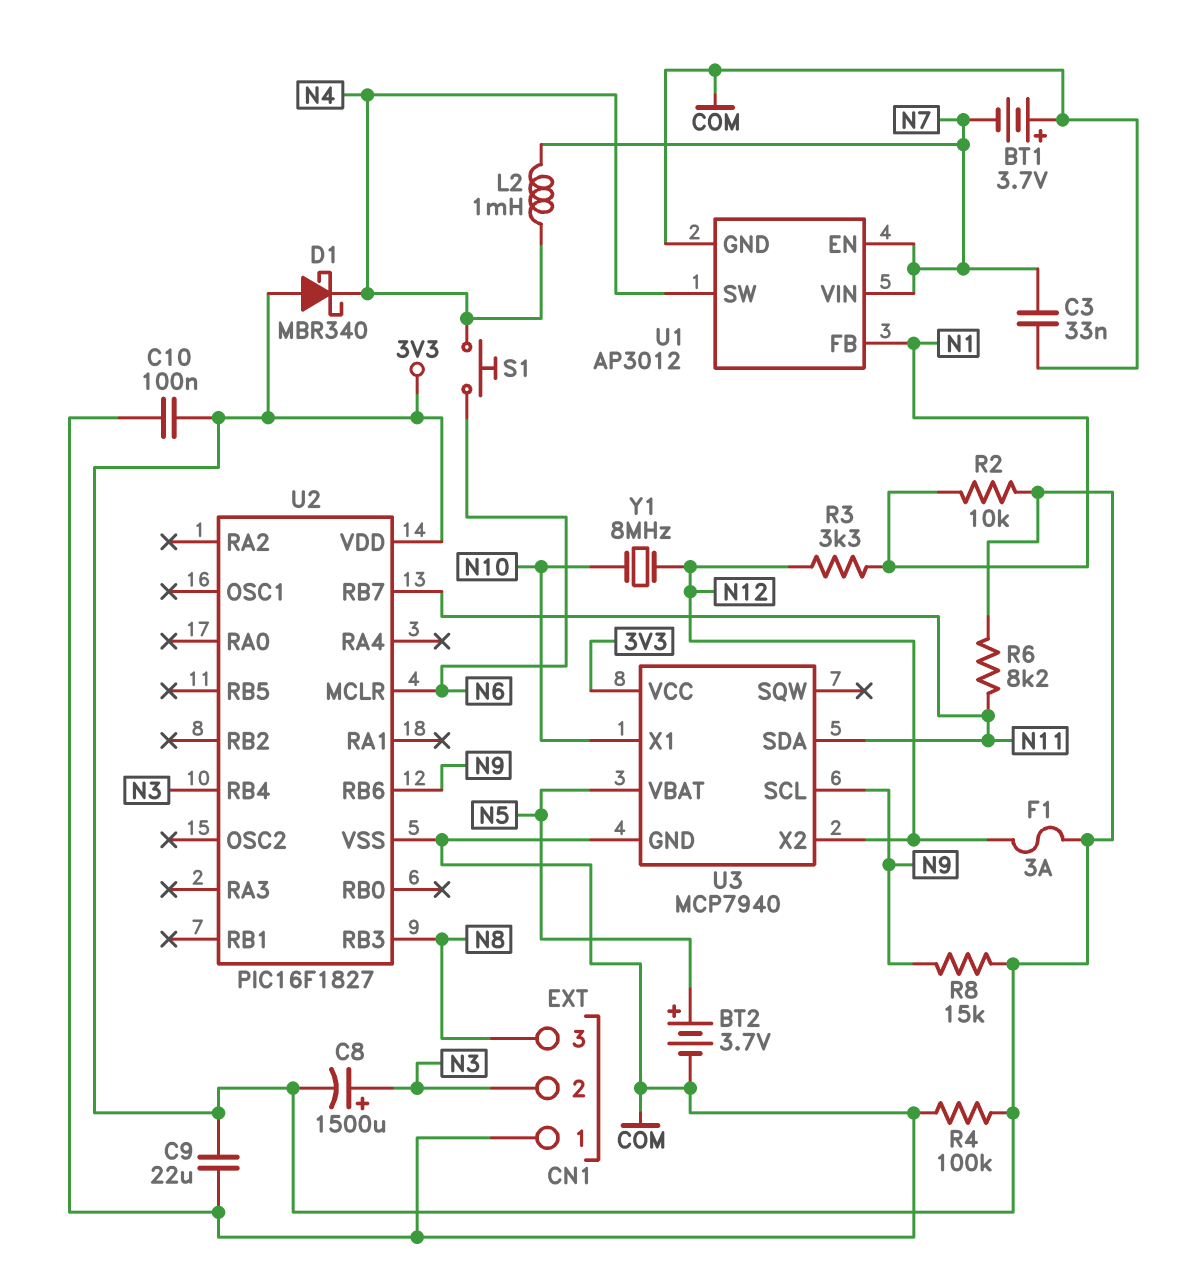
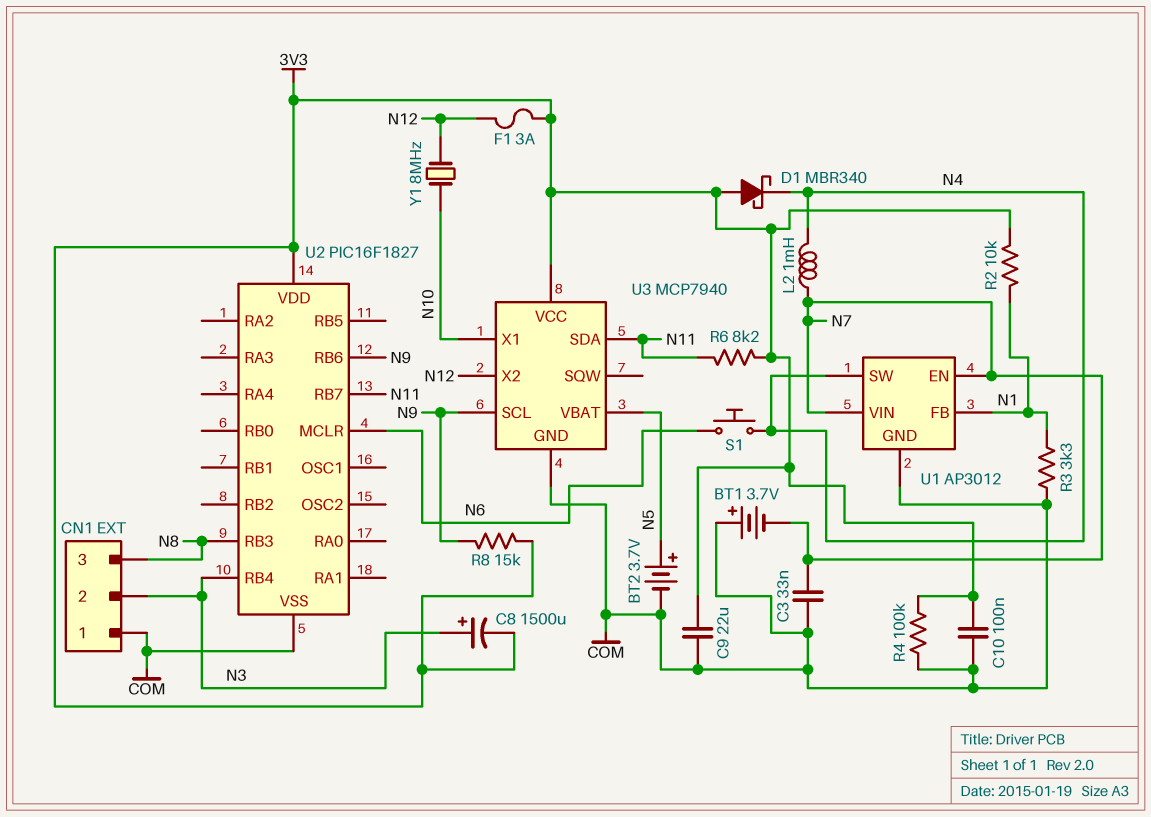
R3: 3.3k (N1, N12) -> 3.3k (COM, N1)

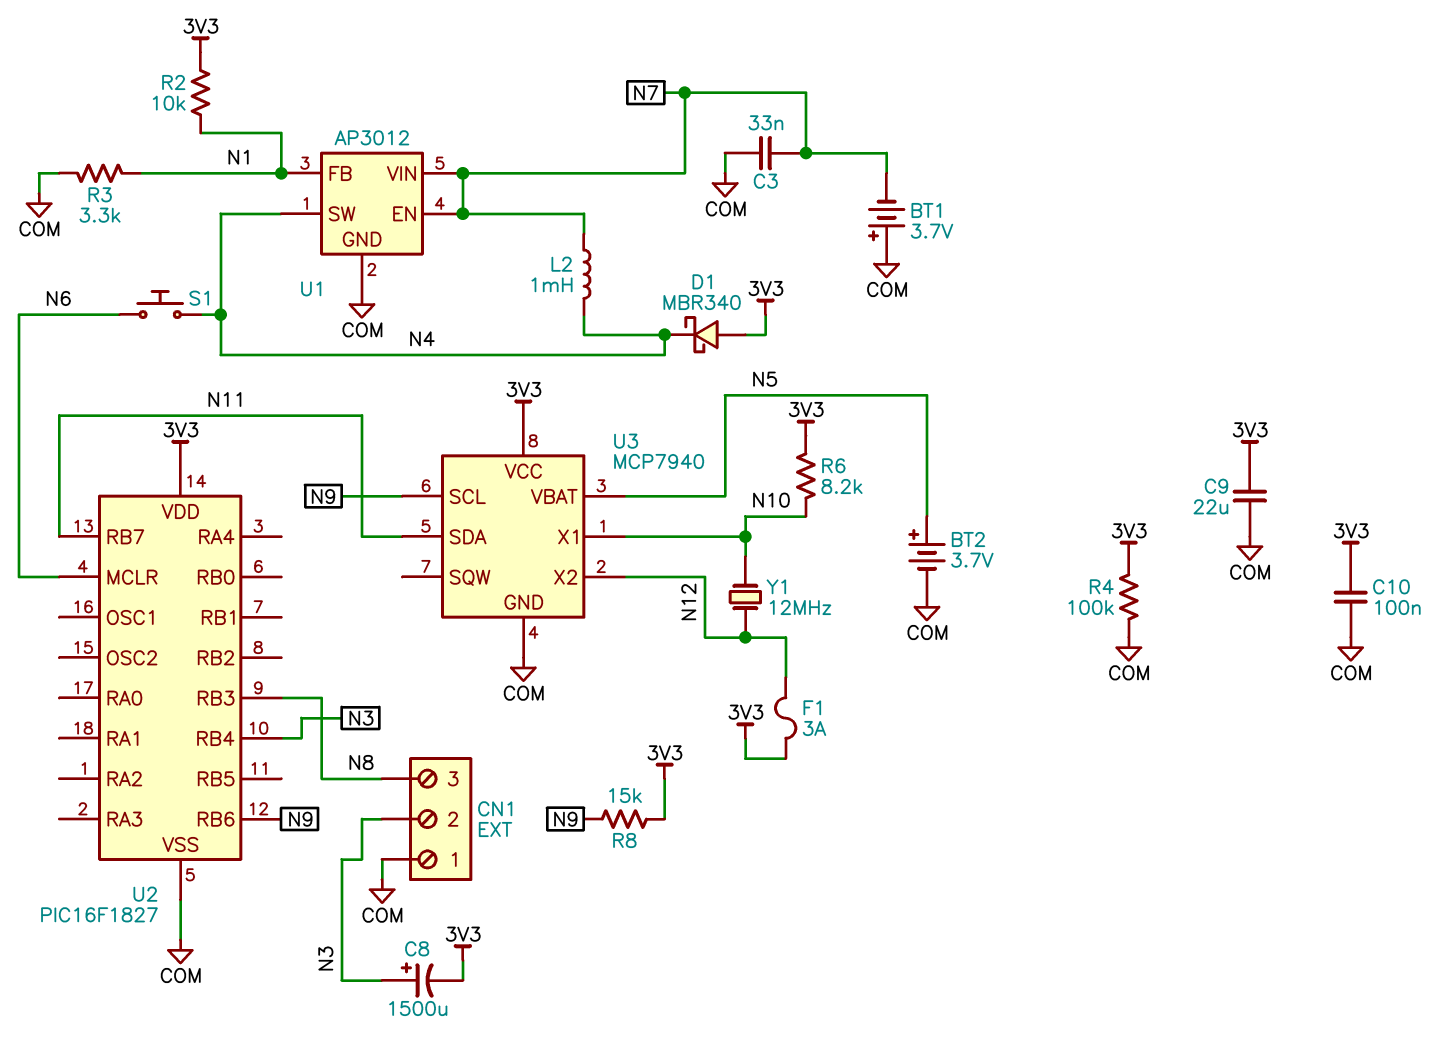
R6: 8.2k (3V3, N11) -> 8.2k (3V3, N10)
Y1: 8MHz (N10, N12) -> 12MHz (N10, N12)

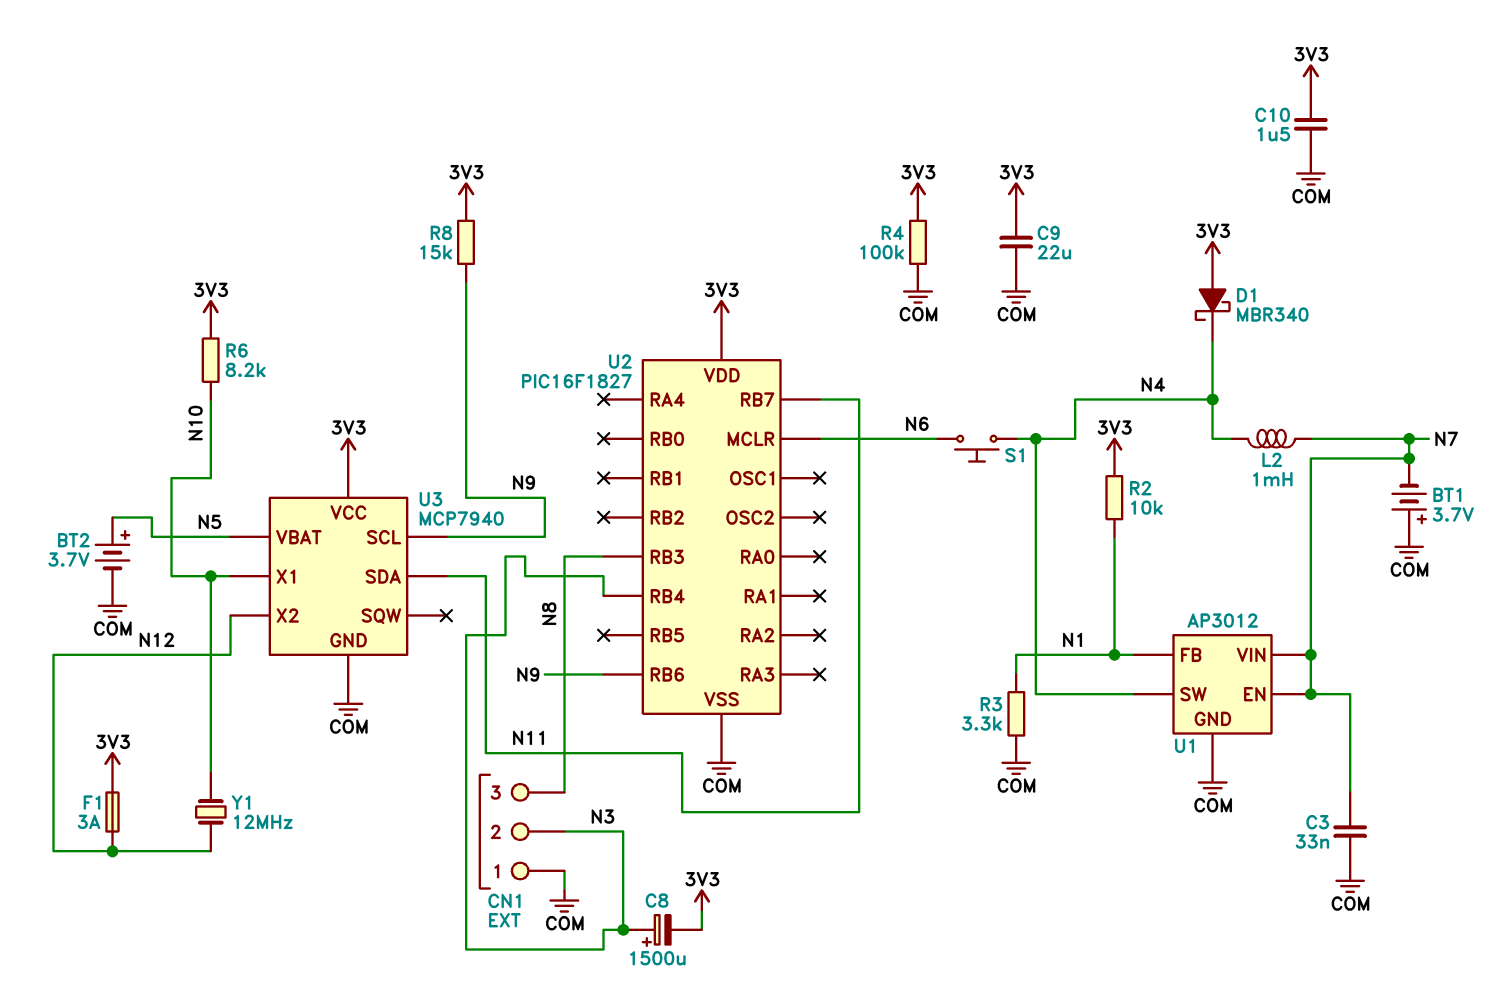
C10: 100nF (3V3, COM) -> 1.5uF (3V3, COM)

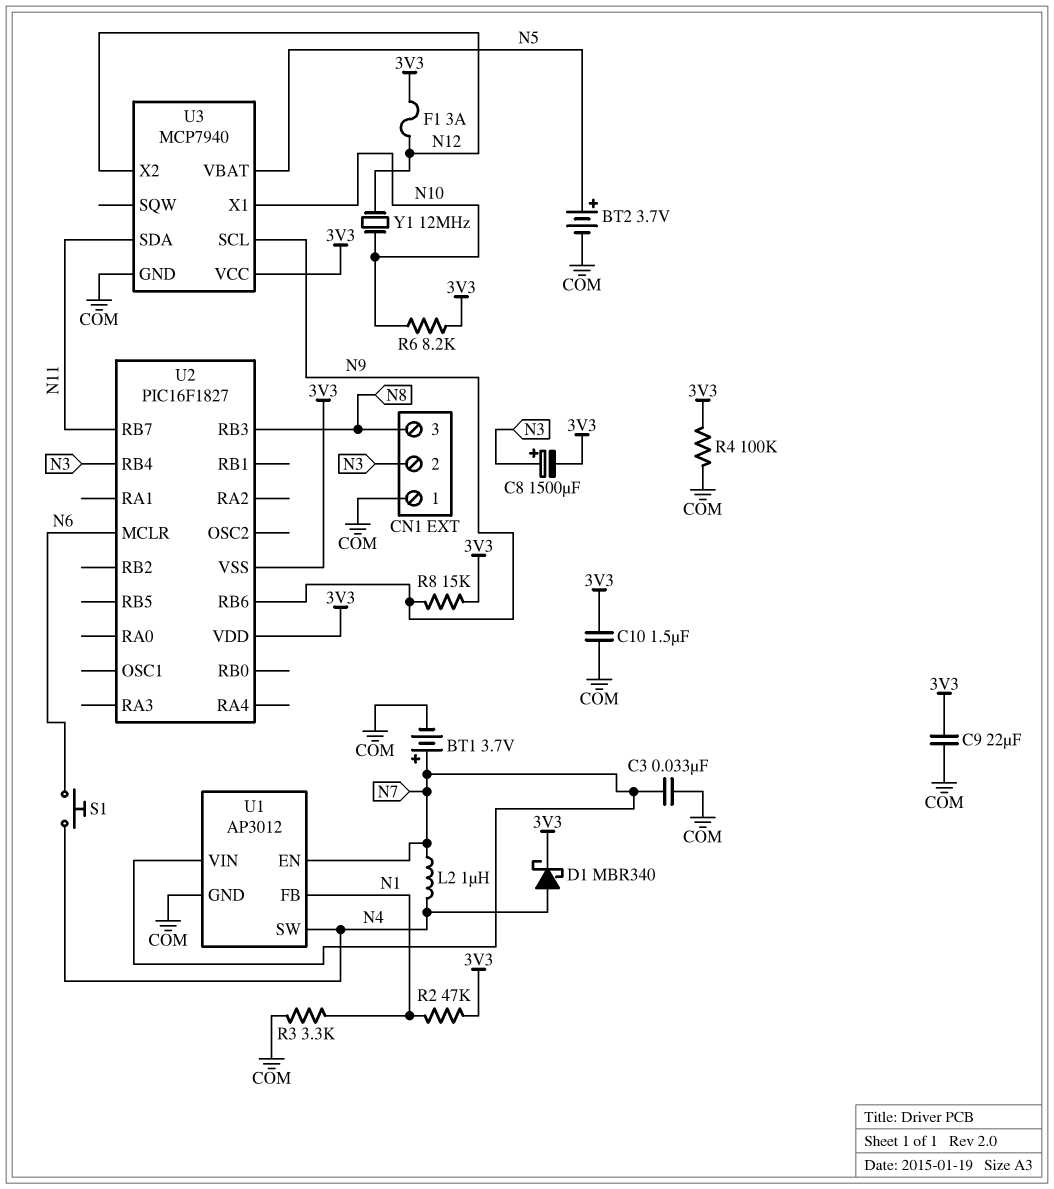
BT1: 3.7V (plus COM, minus N7) -> 3.7V (plus N7, minus COM)
D1: schottky MBR340 (A 3V3, K N4) -> schottky MBR340 (A N4, K 3V3)
L2: 1mH (N4, N7) -> 1uH (N4, N7)
R2: 10k (3V3, N1) -> 47k (3V3, N1)
U2 pin VSS: COM -> 3V3

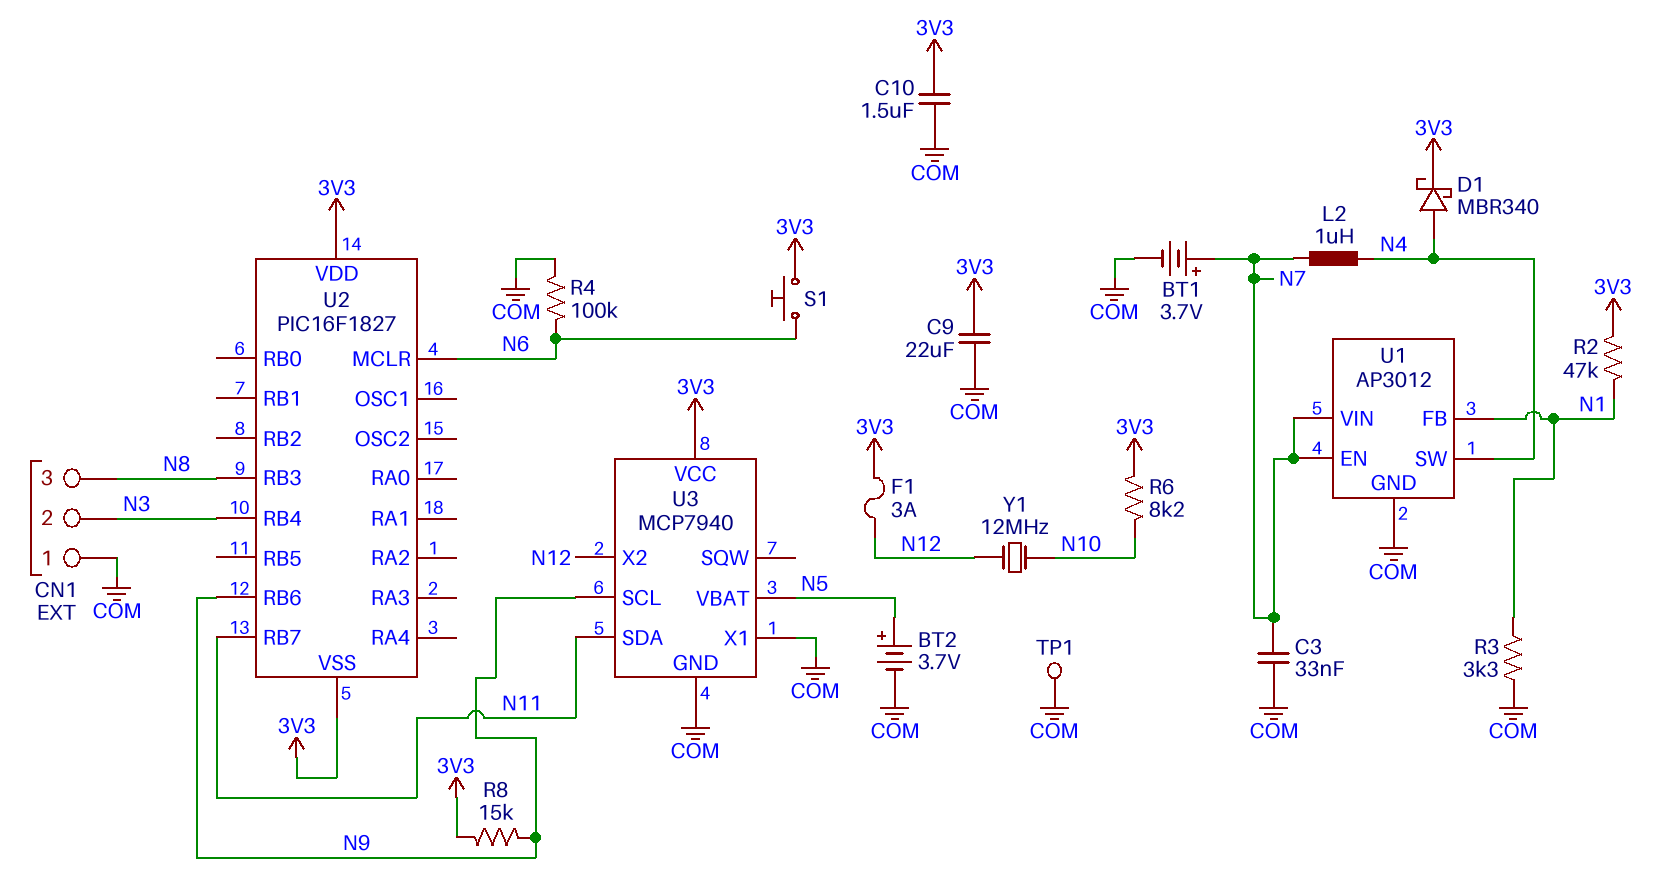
C8: 1500uF (plus N3, minus 3V3) -> none
R4: 100k (3V3, COM) -> 100k (COM, N6)
S1: button (N4, N6) -> button (3V3, N6)
TP1: none -> test point (COM)
U3 pin X1: N10 -> COM

